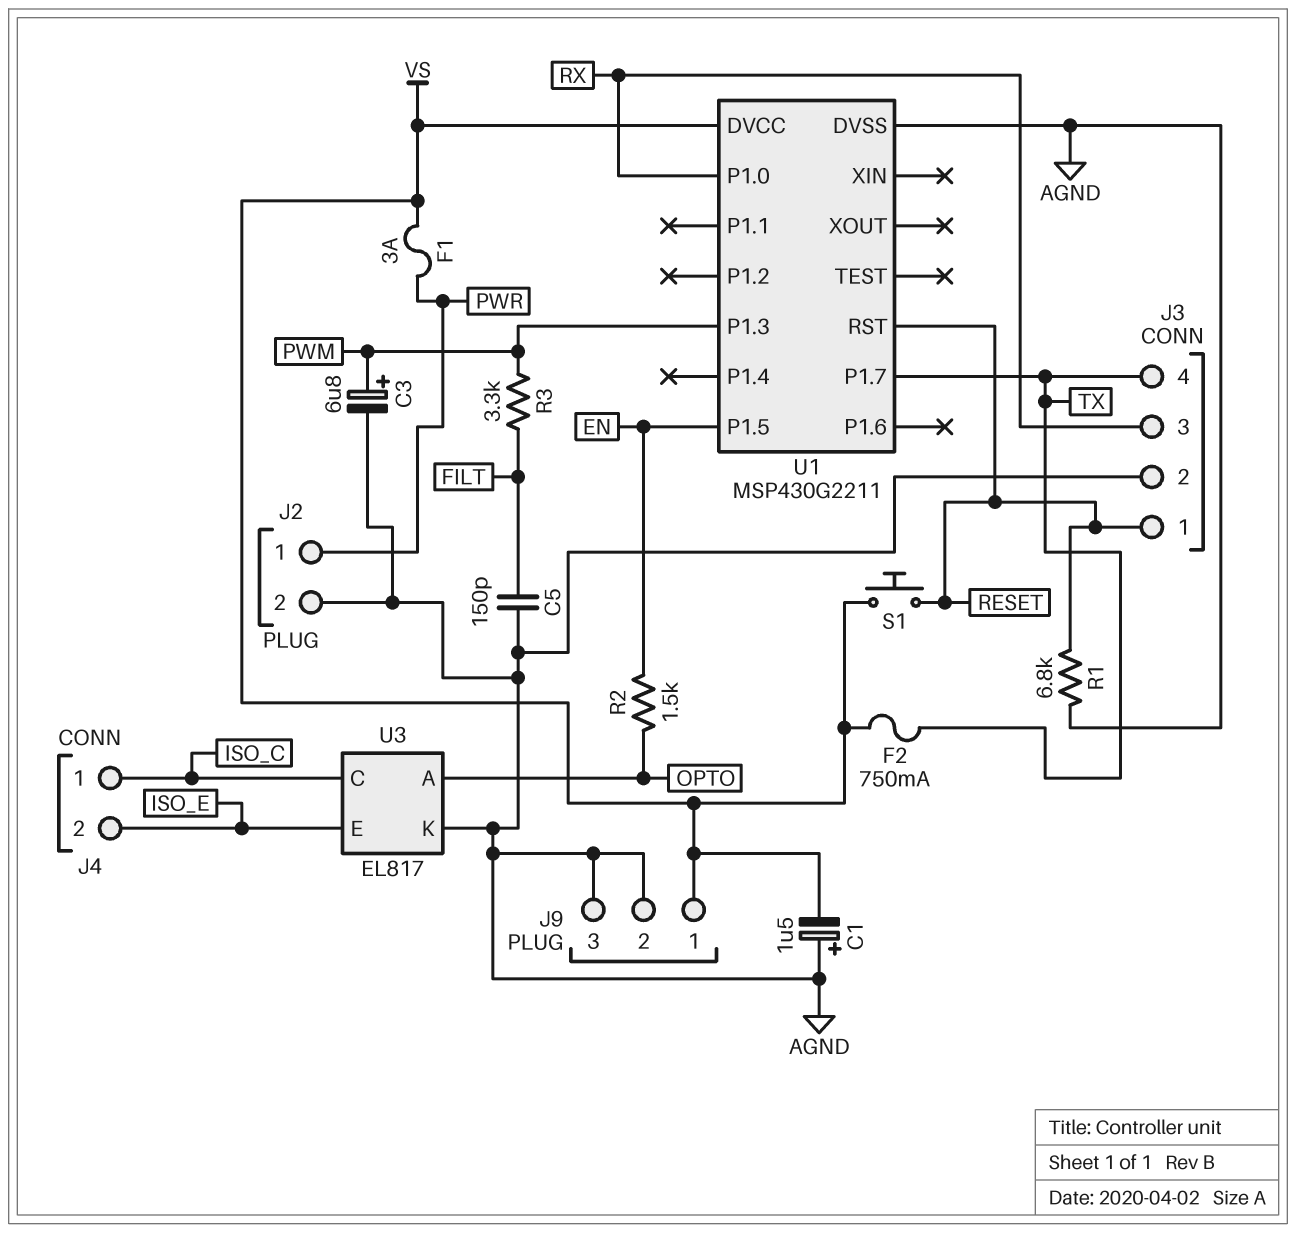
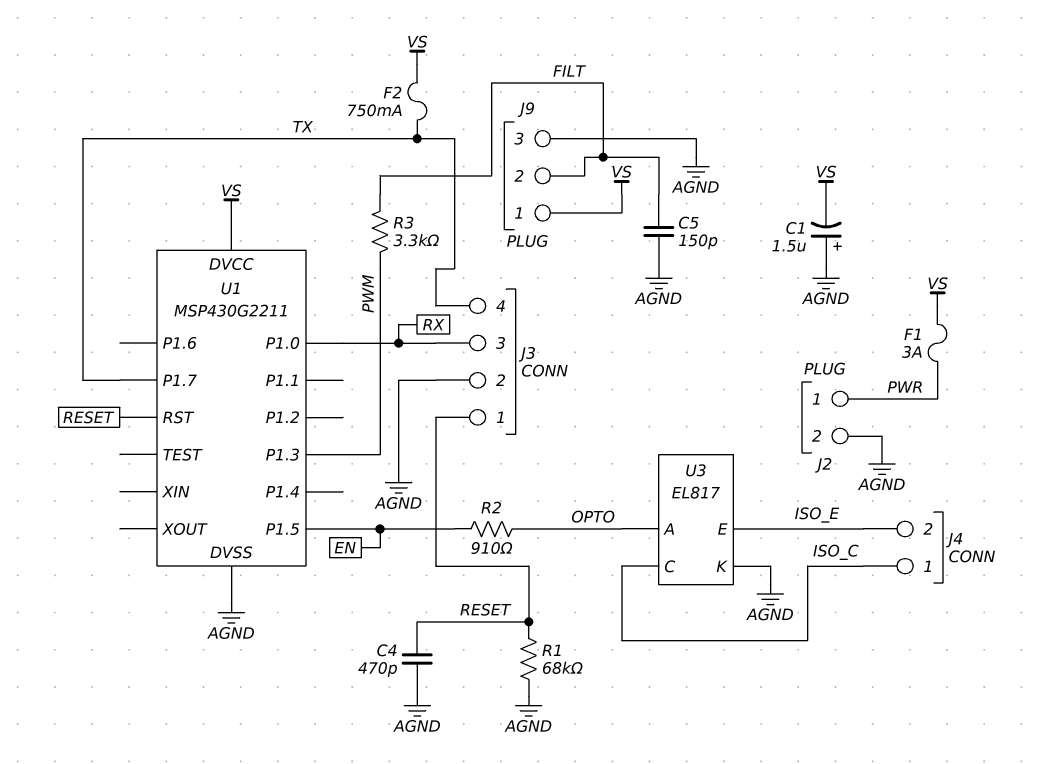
C3: 6.8uF (plus PWM, minus AGND) -> none
C4: none -> 470pF (AGND, RESET)
J9 pin 2: AGND -> FILT
R1: 6.8k (AGND, RESET) -> 68k (AGND, RESET)
R2: 1.5k (EN, OPTO) -> 910 (EN, OPTO)
S1: button (RESET, VS) -> none

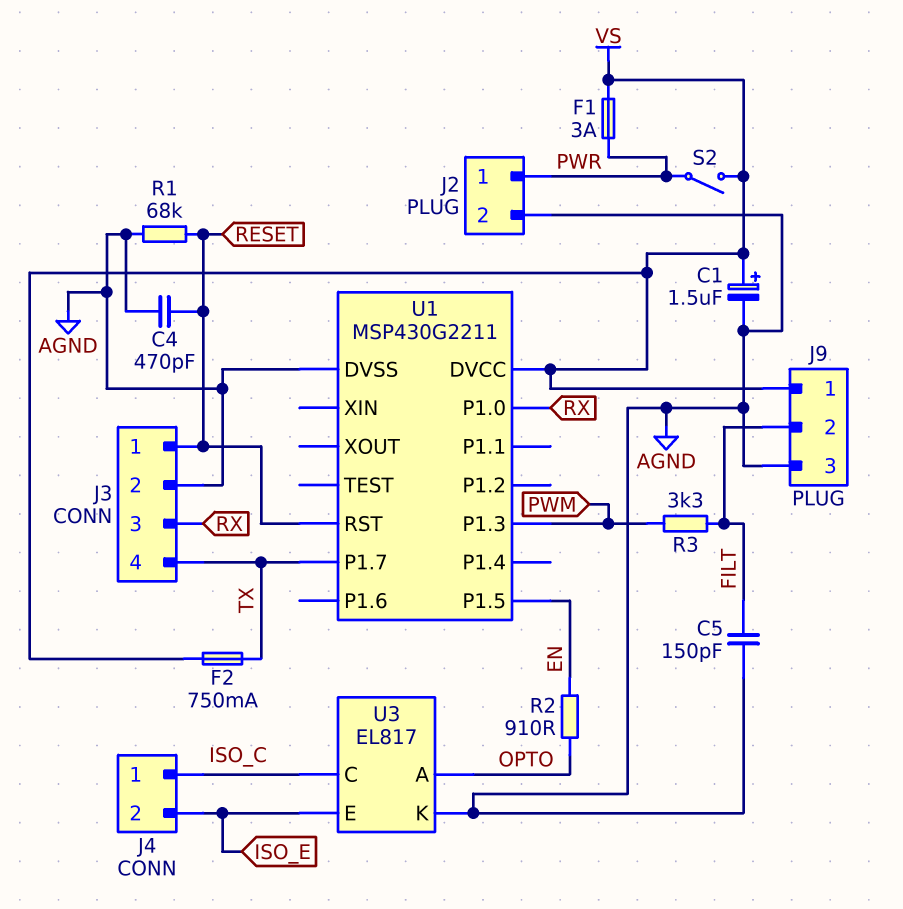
C1: 1.5uF (plus AGND, minus VS) -> 1.5uF (plus VS, minus AGND)
S2: none -> switch (PWR, VS)

